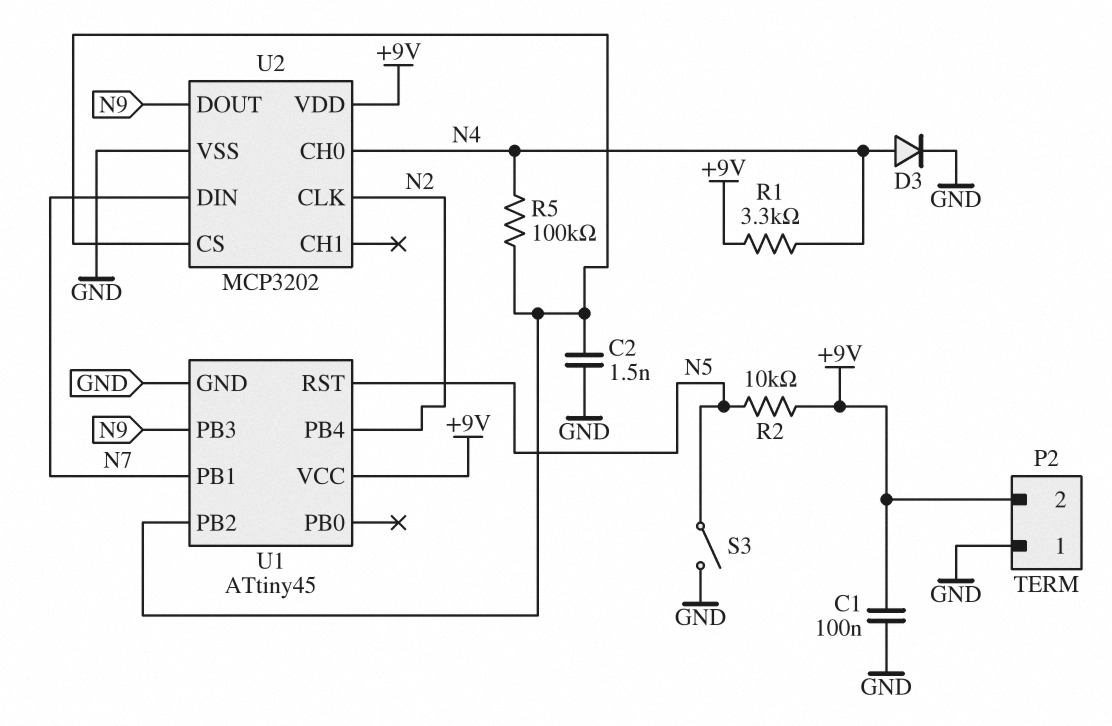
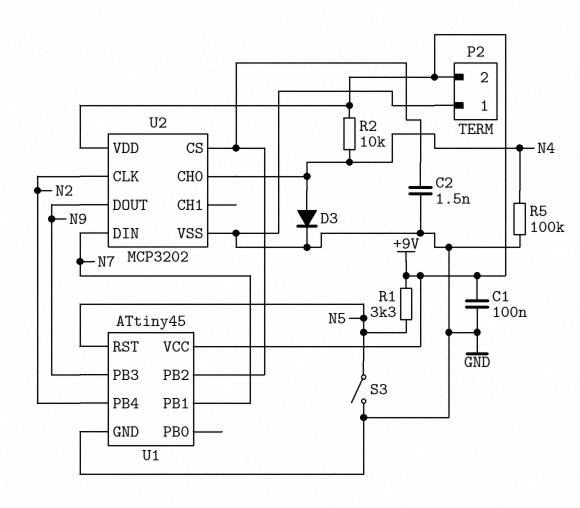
R1: 3.3k (+9V, N4) -> 3.3k (+9V, N5)
R2: 10k (+9V, N5) -> 10k (+9V, N4)
R5: 100k (N4, U1/PB2) -> 100k (GND, N4)

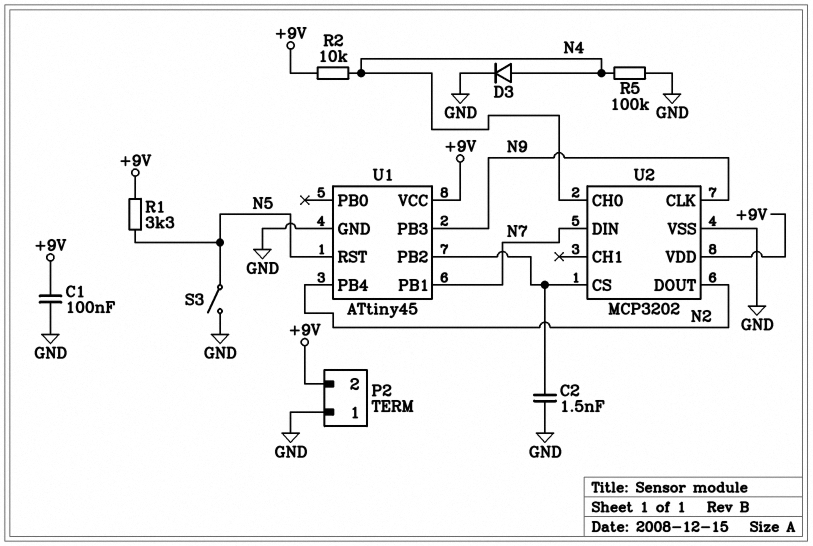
U2 pin CLK: N2 -> N9
U2 pin DOUT: N9 -> N2

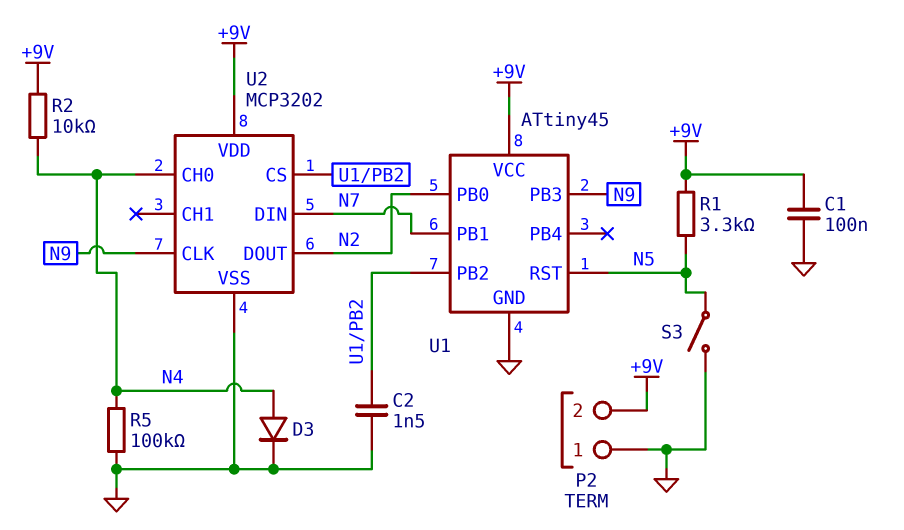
U1 pin PB0: none -> N2
U1 pin PB4: N2 -> none

